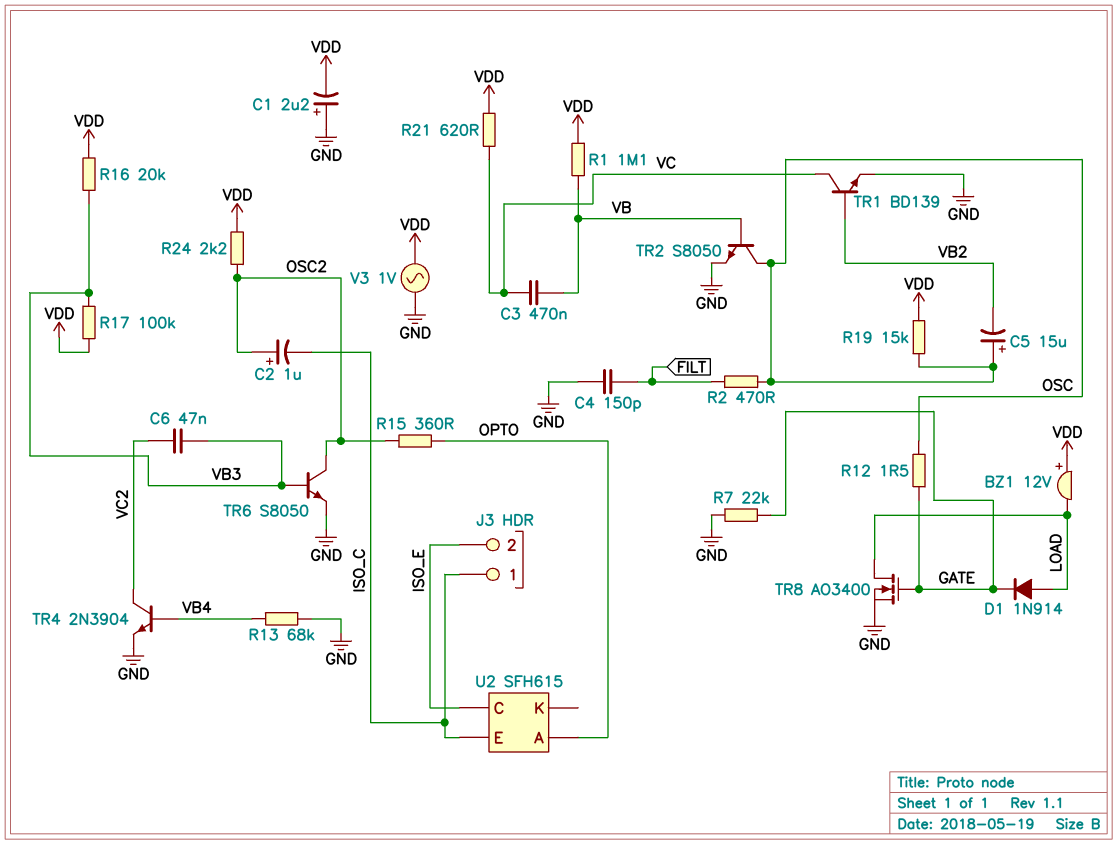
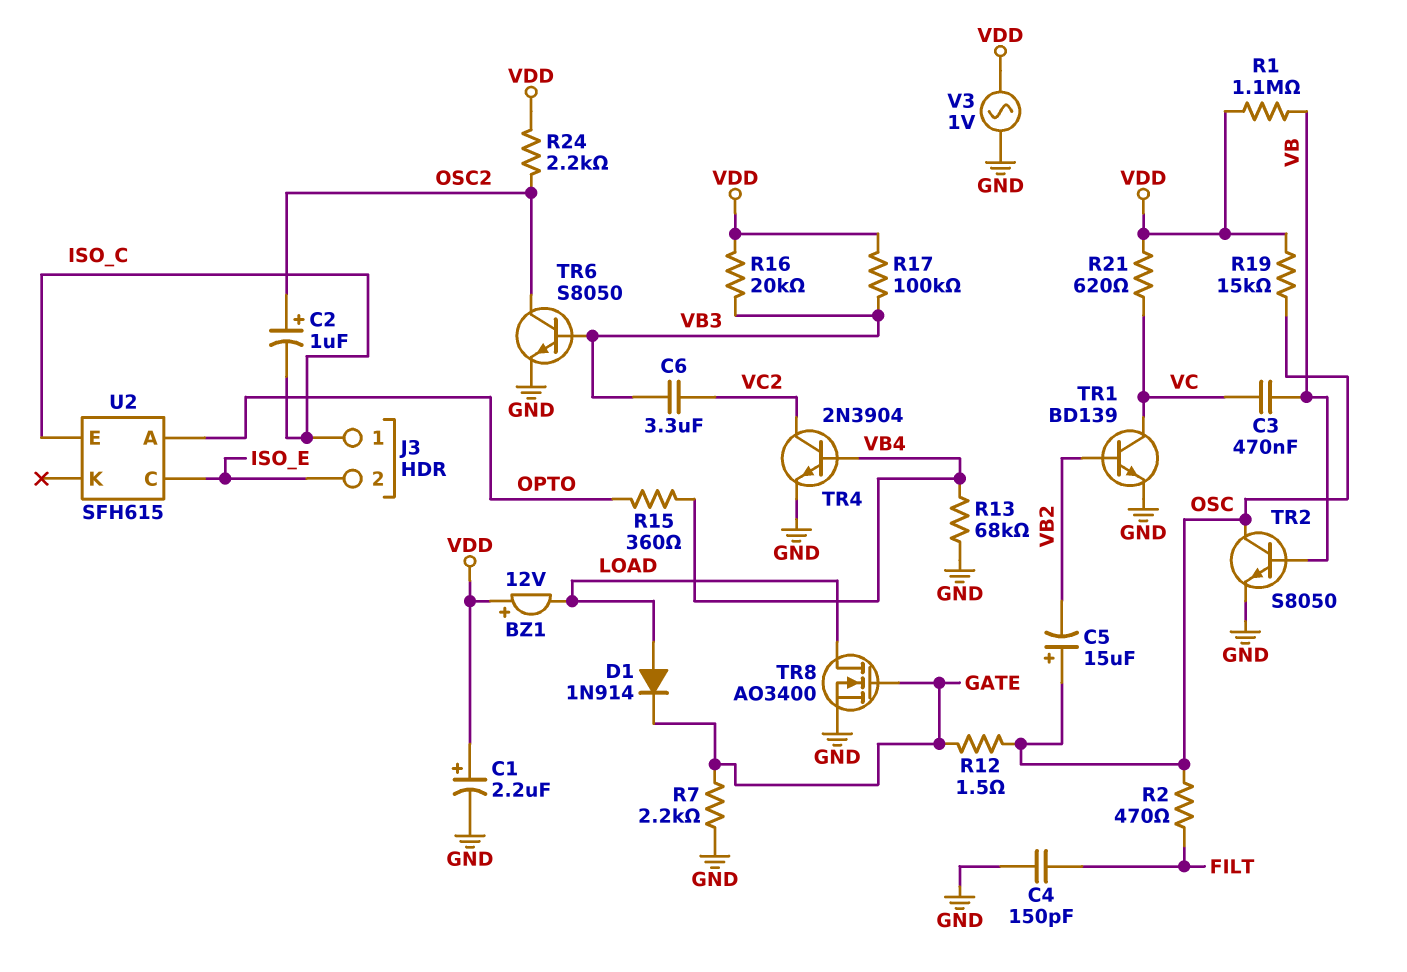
C1: 2.2uF (plus GND, minus VDD) -> 2.2uF (plus VDD, minus GND)
C6: 47nF (VB3, VC2) -> 3.3uF (VB3, VC2)
R7: 22k (GATE, GND) -> 2.2k (GATE, GND)
R15: 360 (OPTO, OSC2) -> 360 (OPTO, VB4)

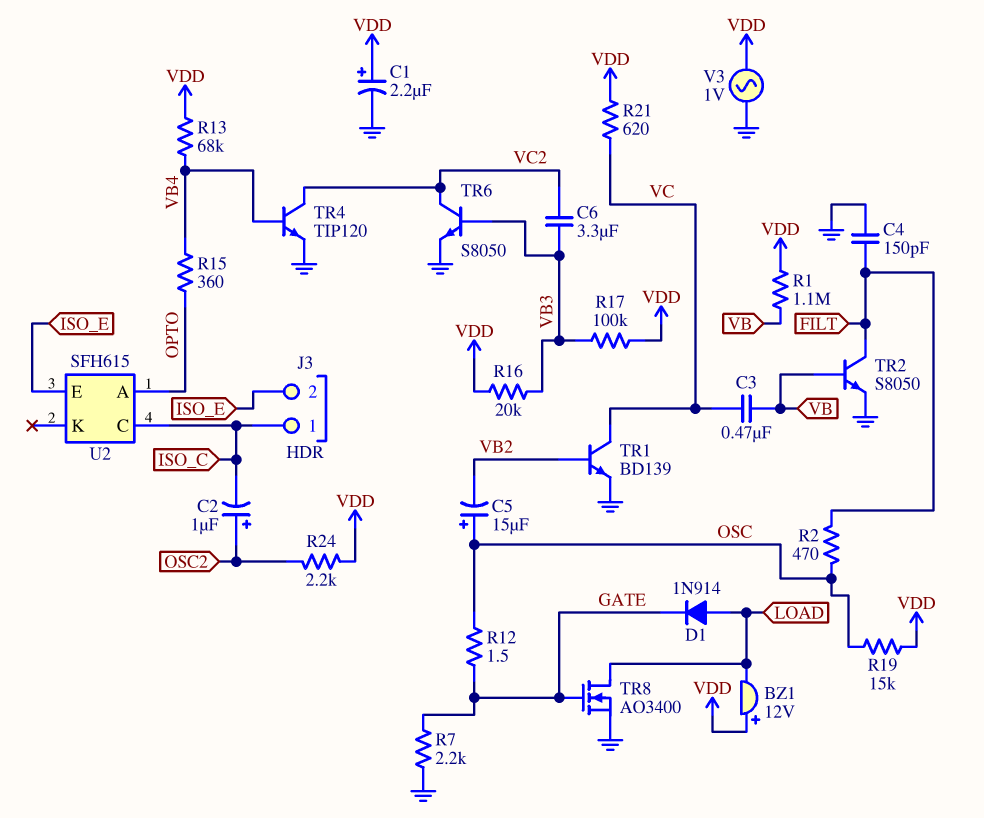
R13: 68k (GND, VB4) -> 68k (VB4, VDD)
TR2: NPN S8050 (B VB, C OSC, E GND) -> NPN S8050 (B VB, C FILT, E GND)
TR4: NPN 2N3904 (B VB4, C VC2, E GND) -> NPN TIP120 (B VB4, C VC2, E GND)
TR6: NPN S8050 (B VB3, C OSC2, E GND) -> NPN S8050 (B VB3, C VC2, E GND)
U2 pin C: ISO_E -> ISO_C
U2 pin E: ISO_C -> ISO_E

